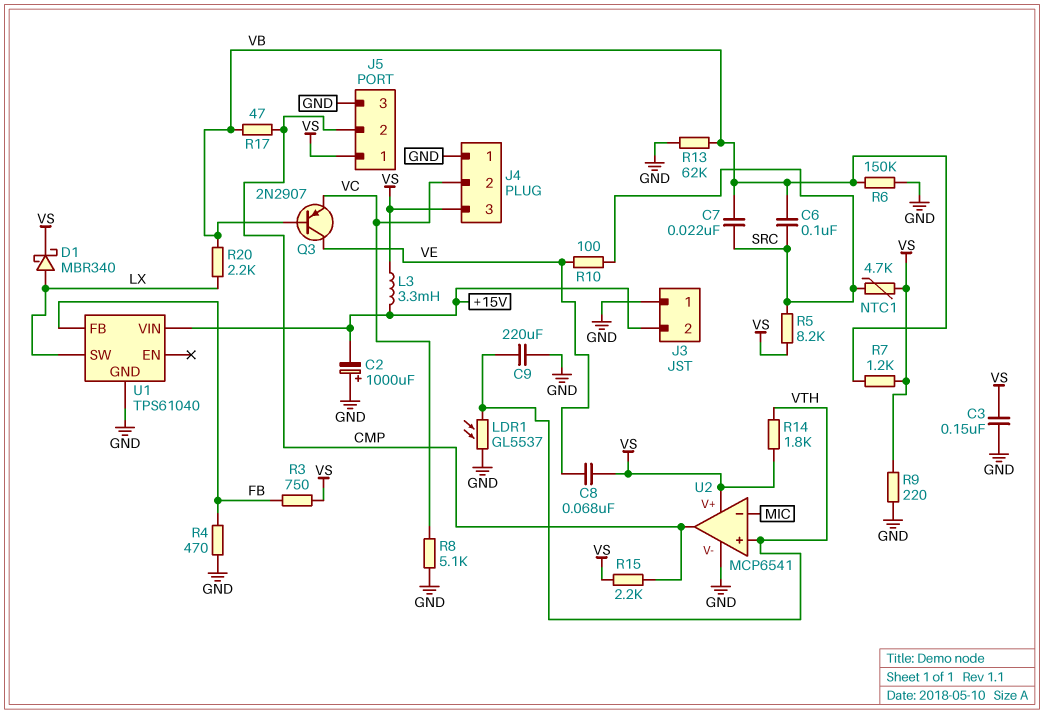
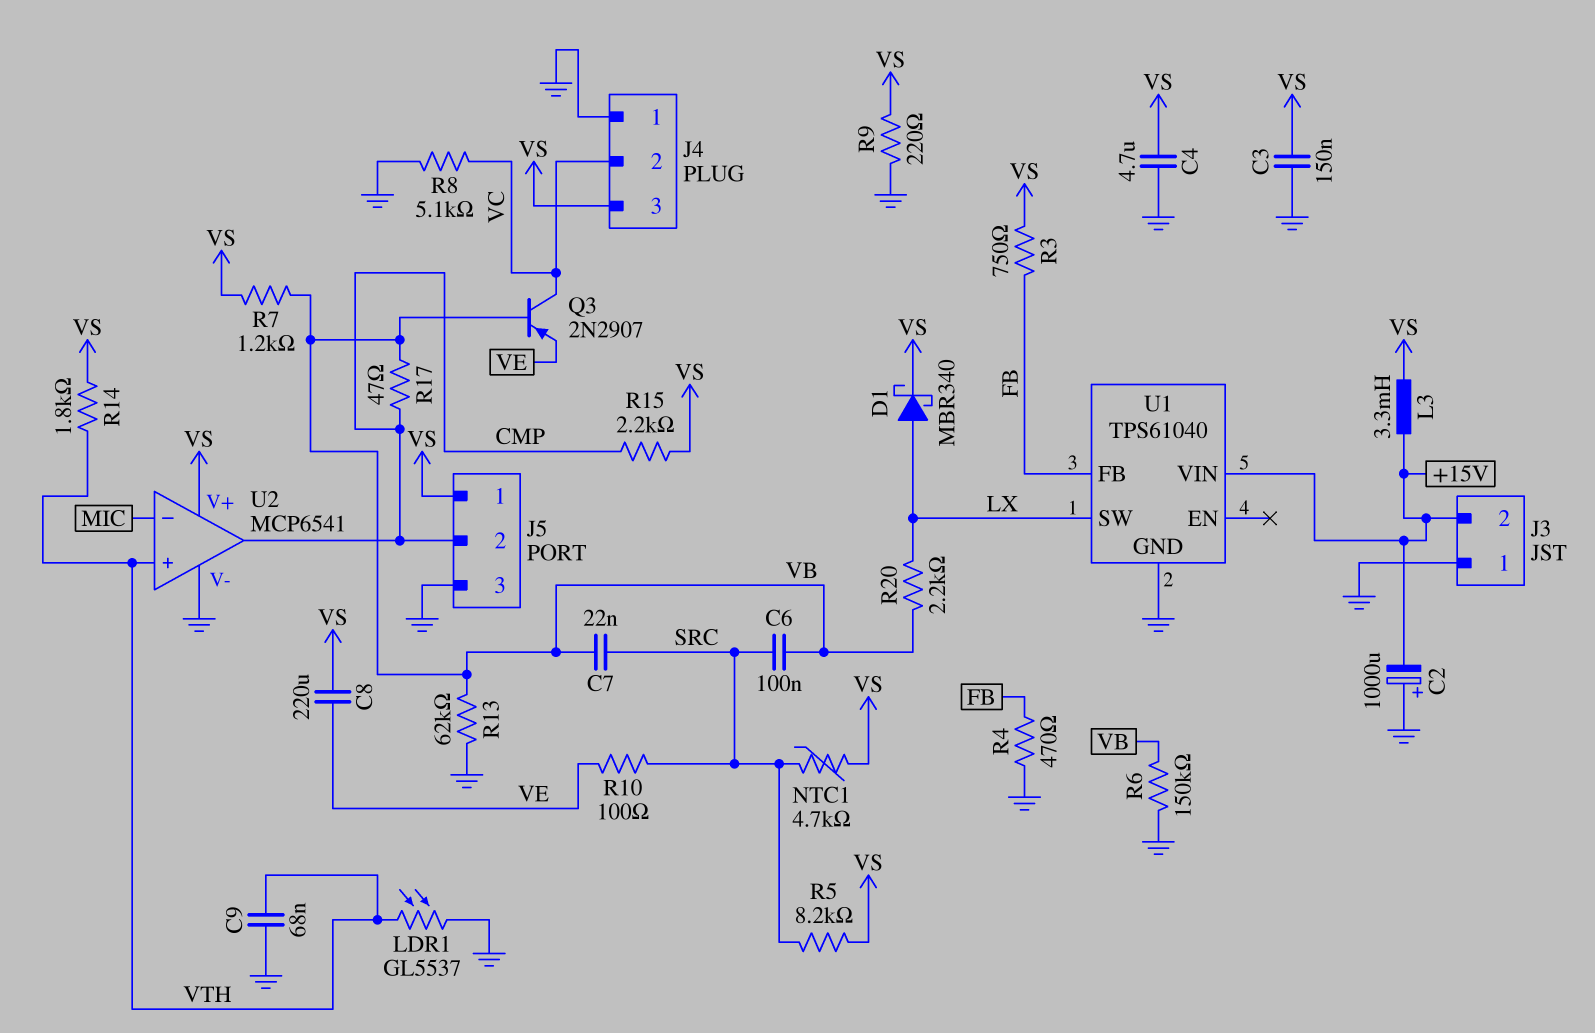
C4: none -> 4.7uF (GND, VS)
C8: 68nF (VE, VS) -> 220uF (VE, VS)
C9: 220uF (GND, VTH) -> 68nF (GND, VTH)
Q3: PNP 2N2907 (B VB, C VE, E VC) -> PNP 2N2907 (B VB, C VC, E VE)

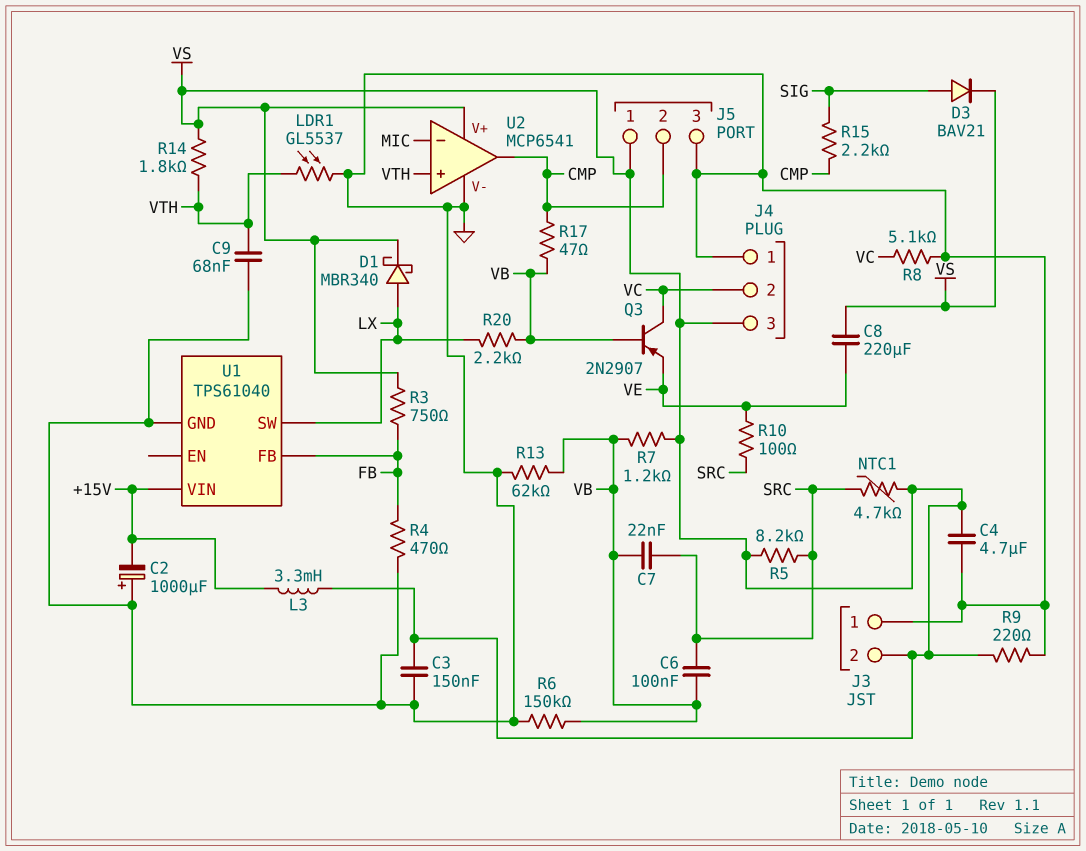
D3: none -> diode BAV21 (A SIG, K VS)
J3 pin 2: +15V -> VS
R15: 2.2k (CMP, VS) -> 2.2k (CMP, SIG)

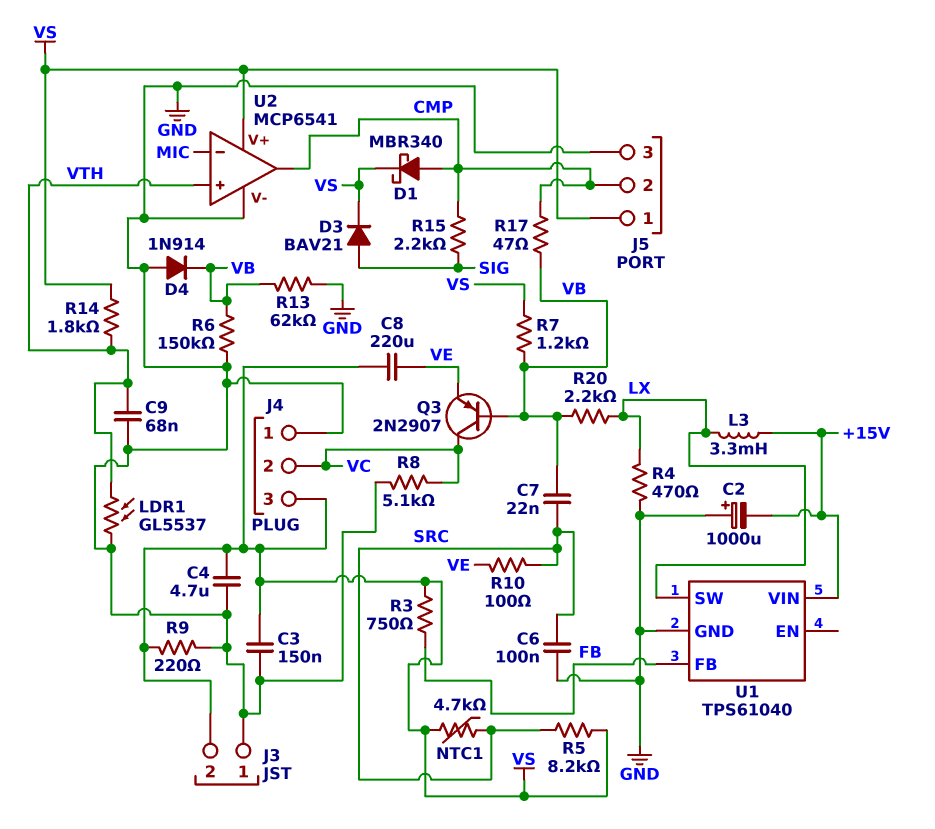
C6: 100nF (SRC, VB) -> 100nF (GND, SRC)
D1: schottky MBR340 (A LX, K VS) -> schottky MBR340 (A CMP, K VS)
D4: none -> diode 1N914 (A GND, K VB)
L3: 3.3mH (+15V, VS) -> 3.3mH (+15V, LX)
R4: 470 (FB, GND) -> 470 (GND, LX)

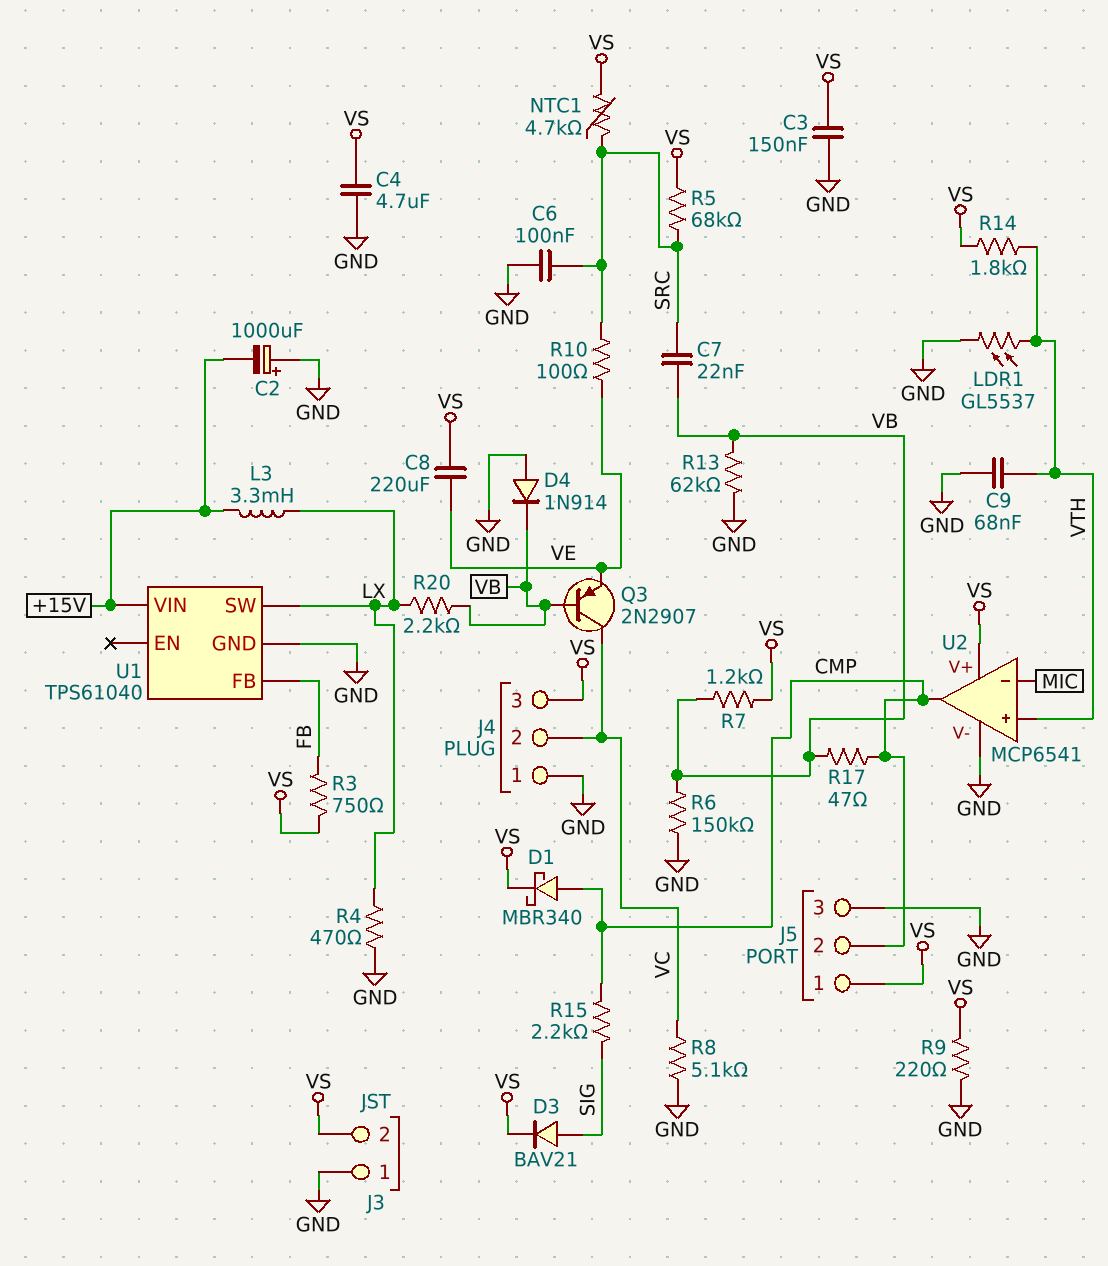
R5: 8.2k (SRC, VS) -> 68k (SRC, VS)

